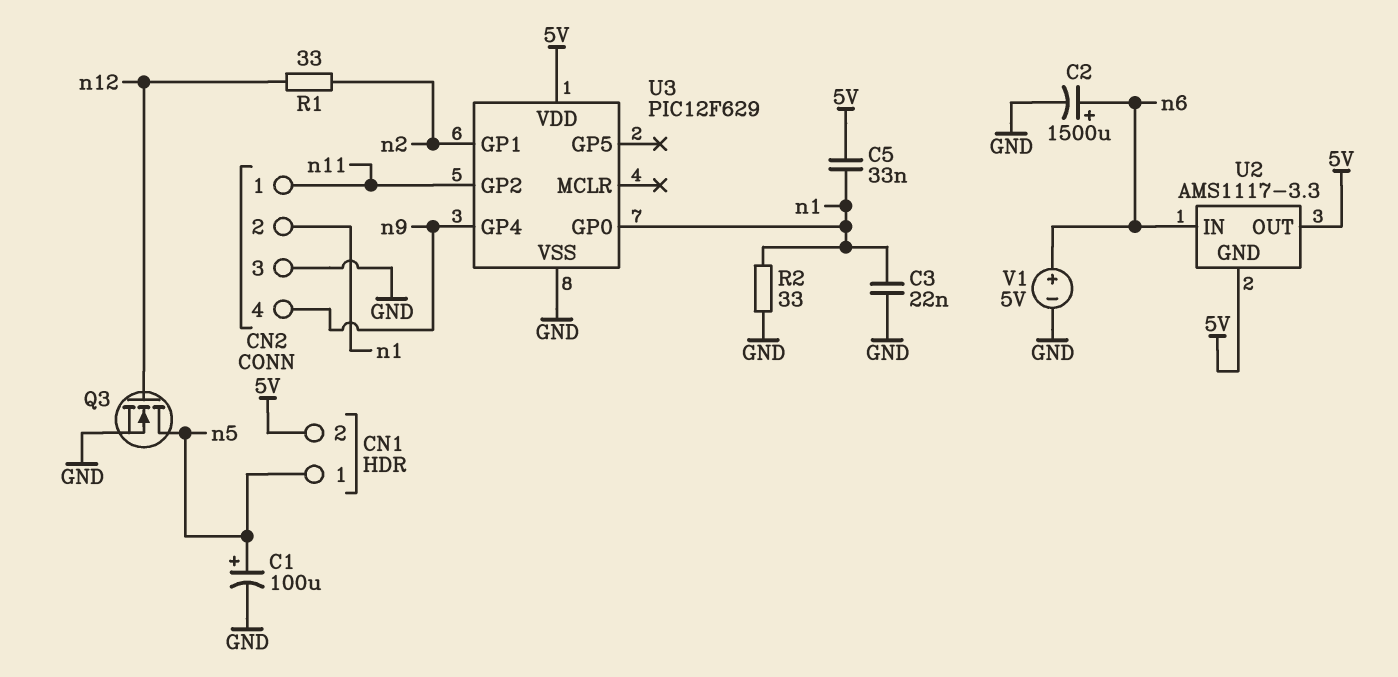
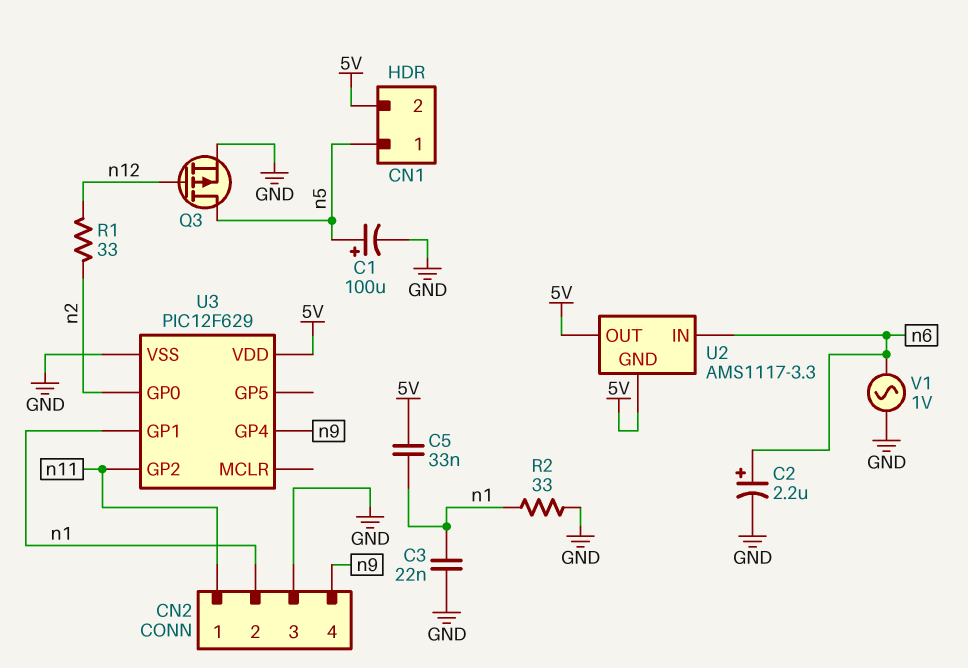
C2: 1500uF (plus n6, minus GND) -> 2.2uF (plus n6, minus GND)
Q3: NMOS (G n12, D n5, S GND) -> PMOS (G n12, D n5, S GND)
U3 pin GP0: n1 -> n2
U3 pin GP1: n2 -> n1
V1: 5V (plus n6, minus GND) -> AC 1V (GND, n6)

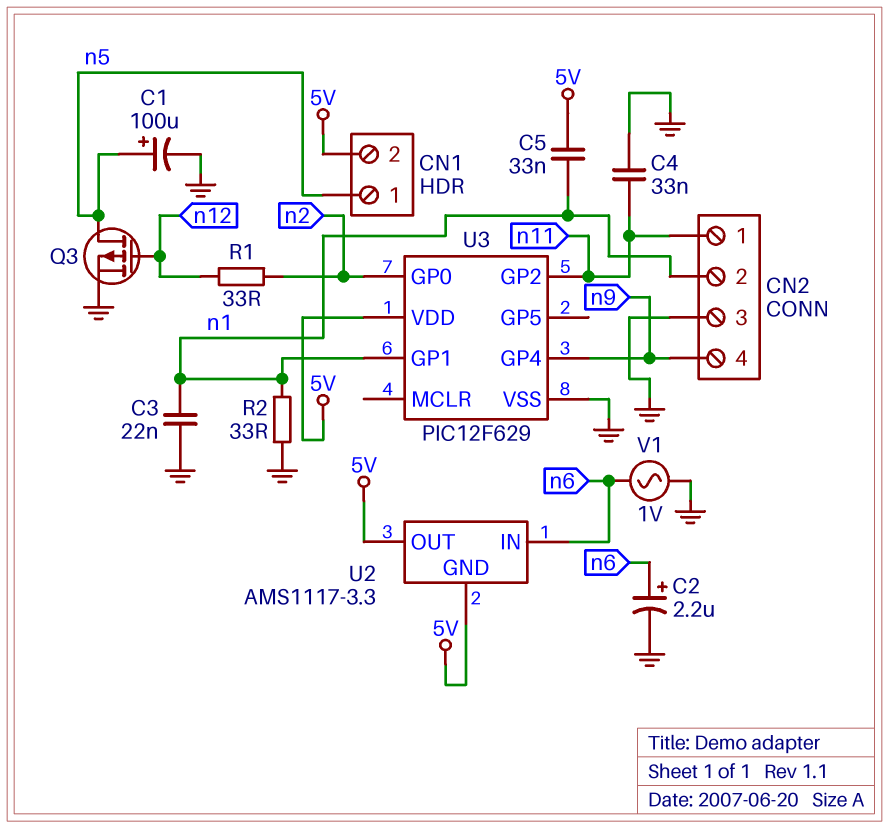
C4: none -> 33nF (GND, n11)

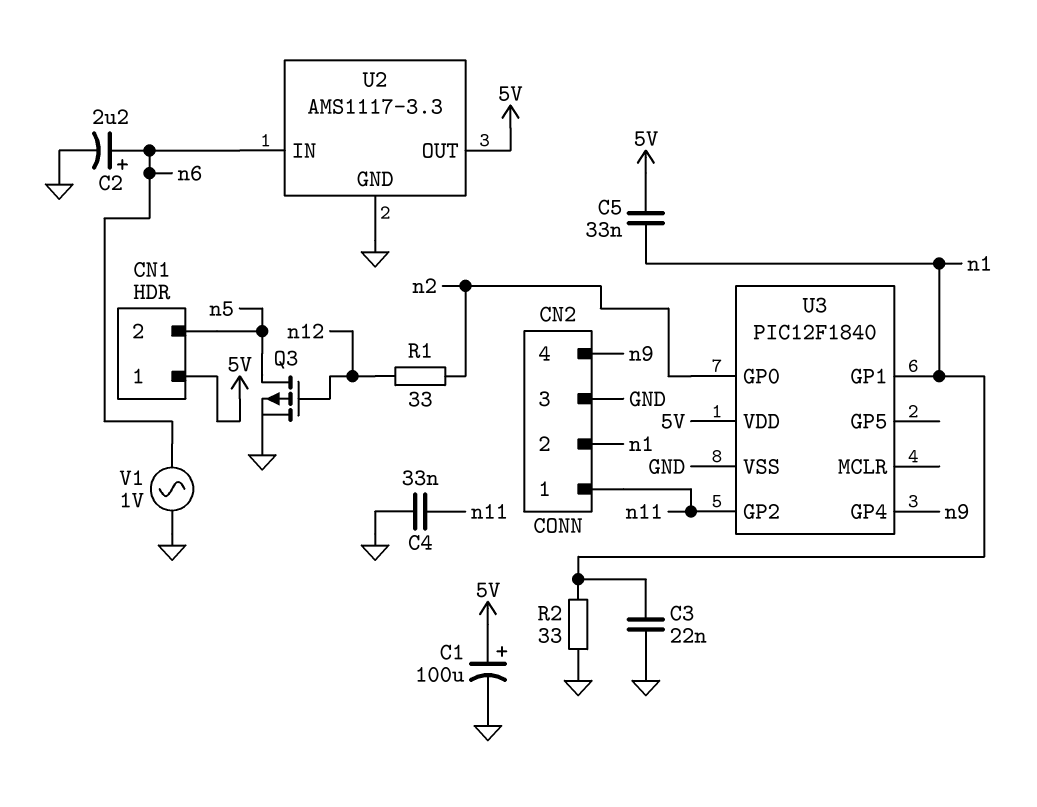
C1: 100uF (plus n5, minus GND) -> 100uF (plus 5V, minus GND)
CN1 pin 1: n5 -> 5V
CN1 pin 2: 5V -> n5
U2 pin GND: 5V -> GND
U3: PIC12F629 -> PIC12F1840

